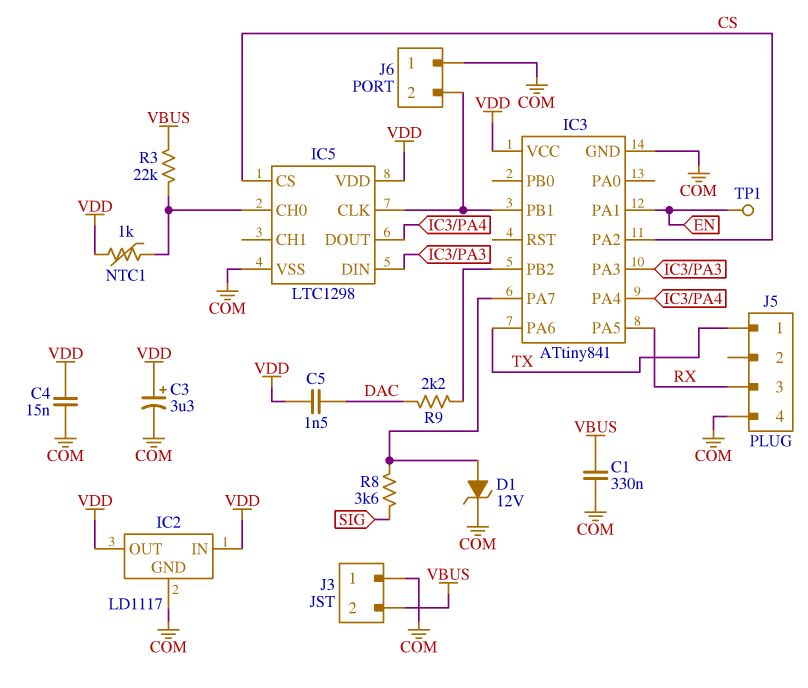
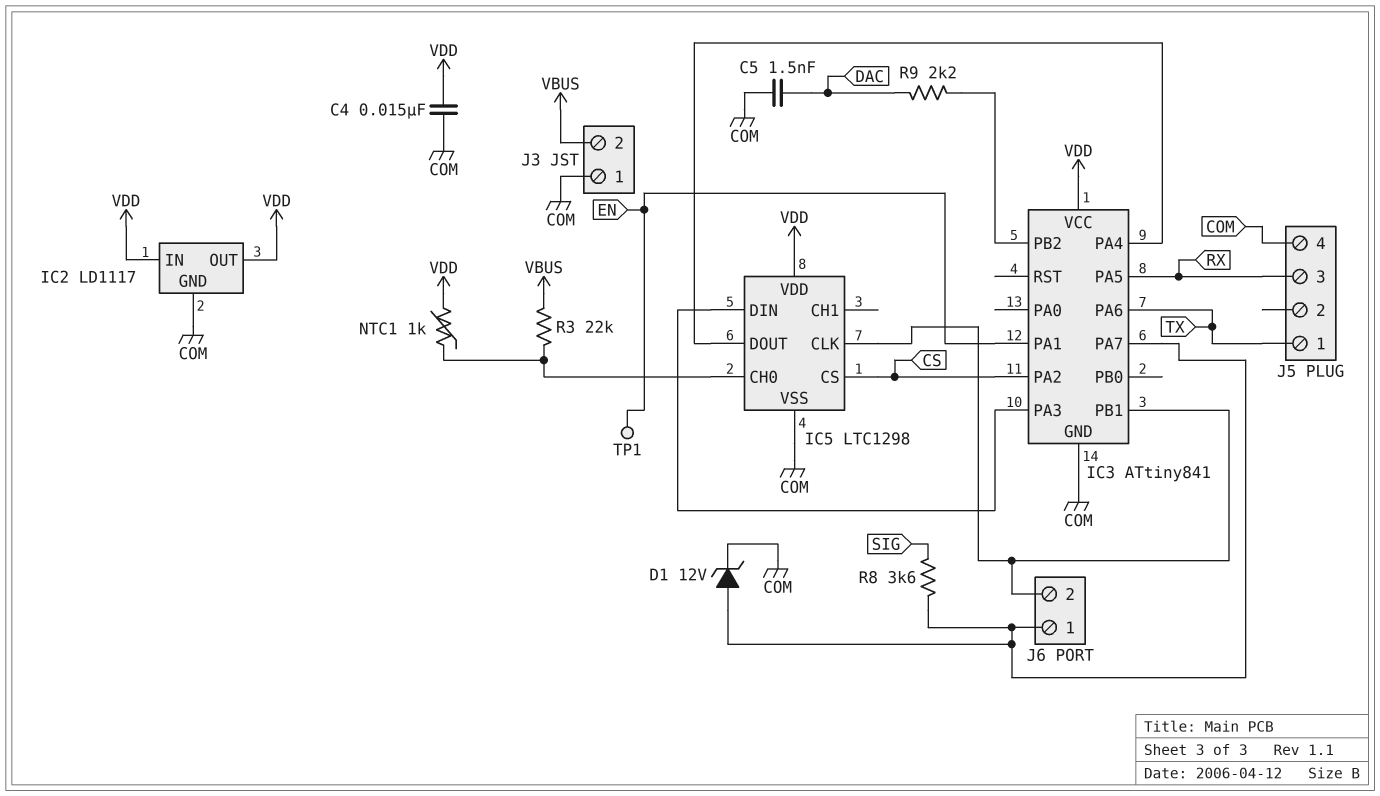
C1: 330nF (COM, VBUS) -> none
C3: 3.3uF (plus VDD, minus COM) -> none
C5: 1.5nF (DAC, VDD) -> 1.5nF (COM, DAC)
J6 pin 1: COM -> IC3/PA7

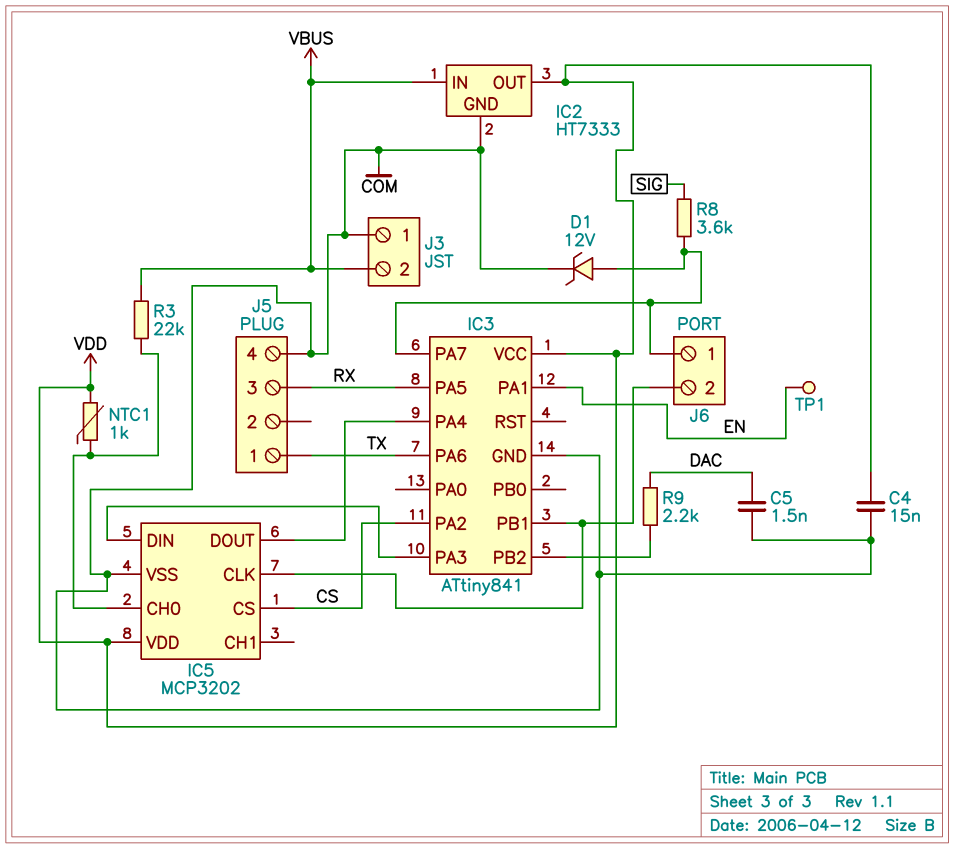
IC2: LD1117 -> HT7333
IC2 pin IN: VDD -> VBUS
IC5: LTC1298 -> MCP3202

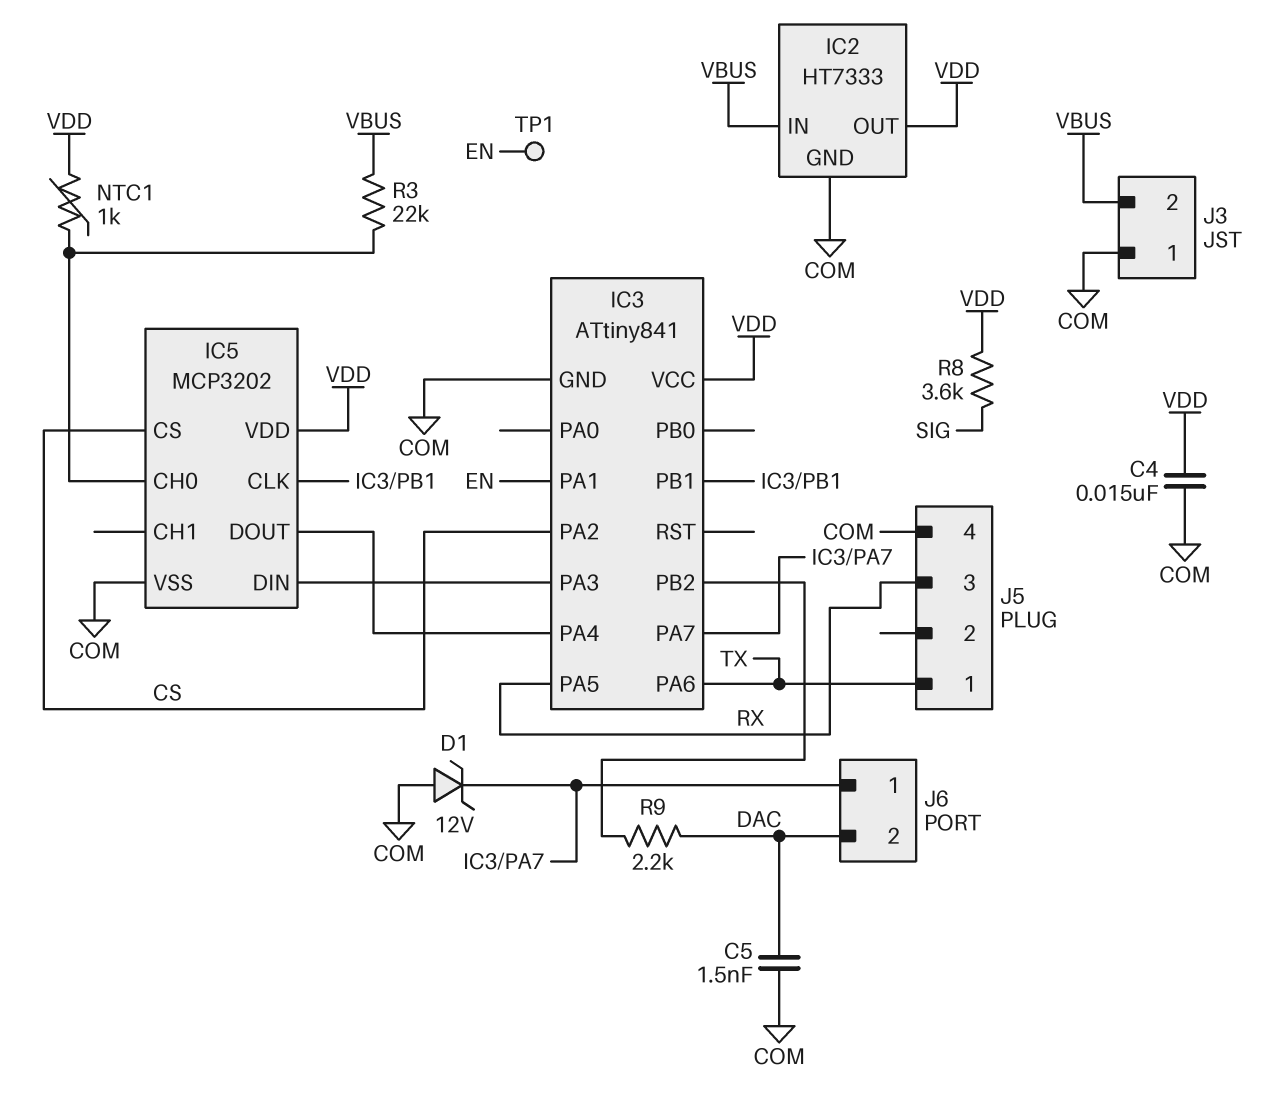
D1: zener 12V (A IC3/PA7, K COM) -> zener 12V (A COM, K IC3/PA7)
J6 pin 2: IC3/PB1 -> DAC
R8: 3.6k (IC3/PA7, SIG) -> 3.6k (SIG, VDD)

